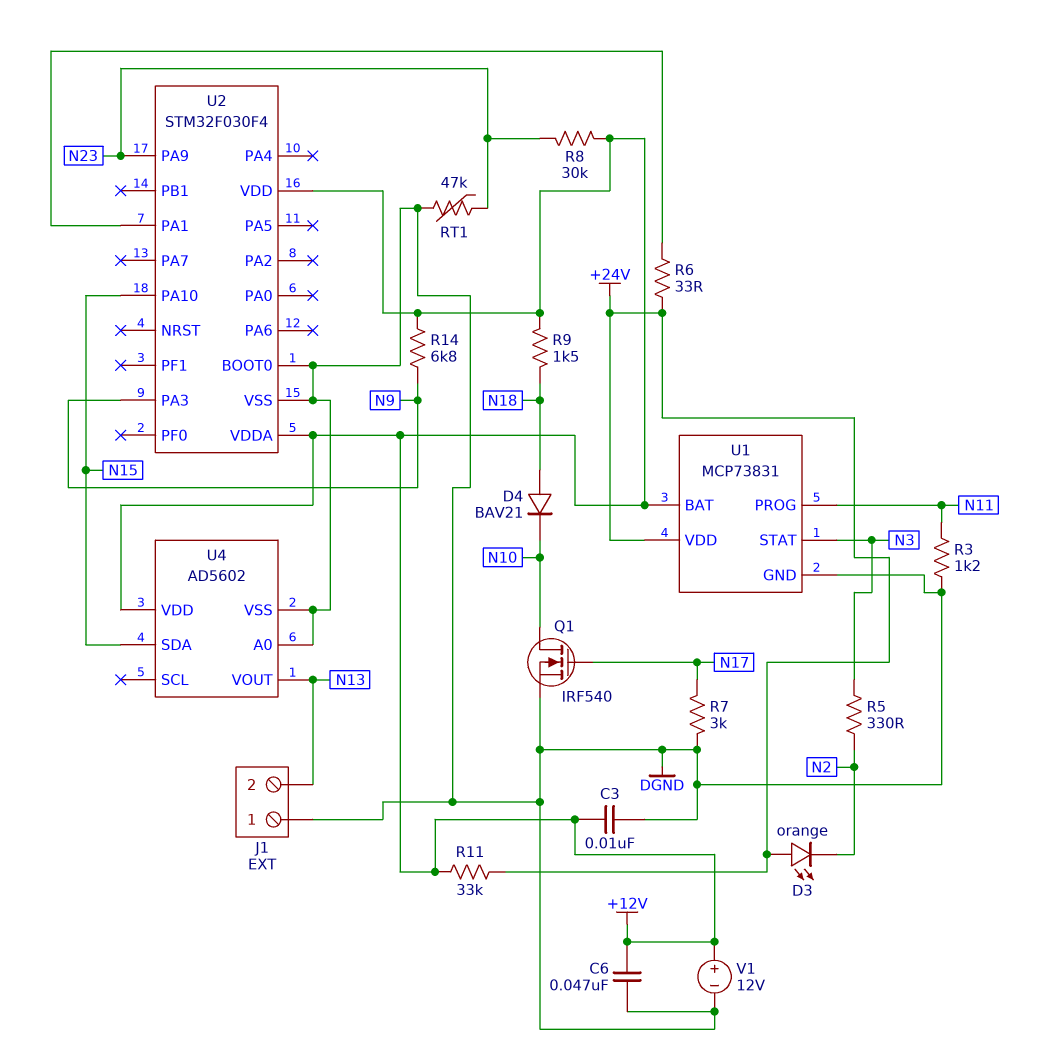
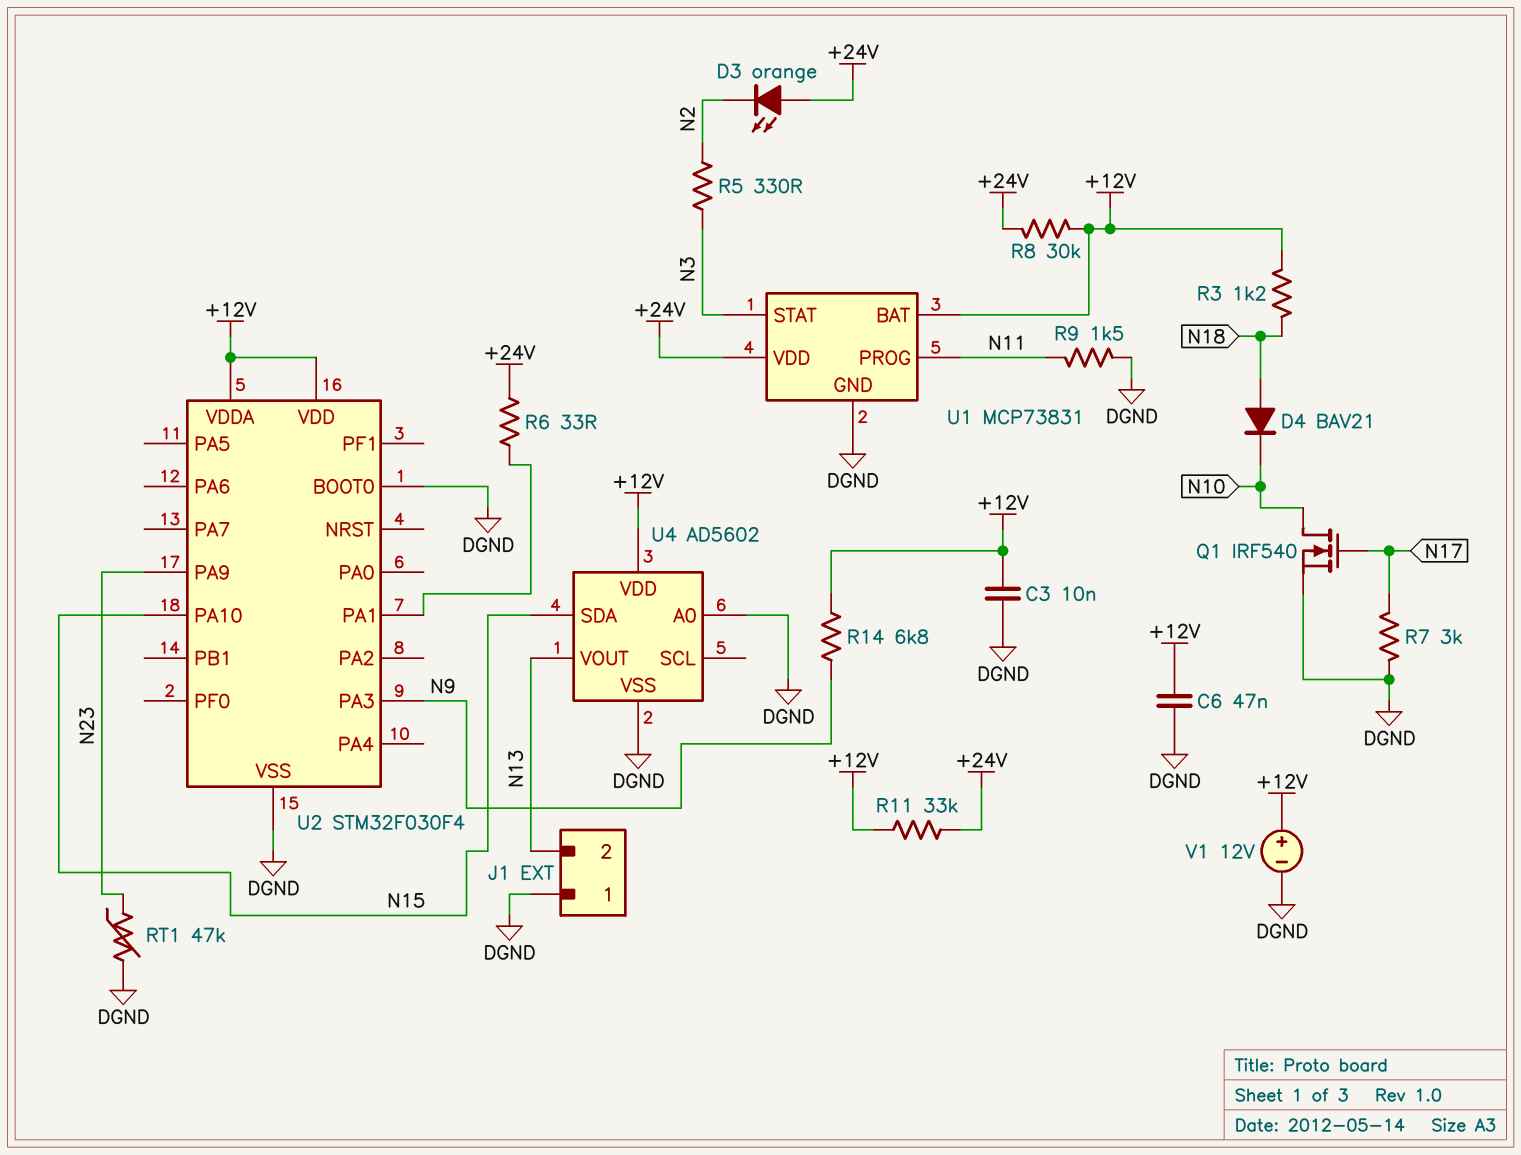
R3: 1.2k (DGND, N11) -> 1.2k (+12V, N18)
R8: 30k (+12V, N23) -> 30k (+12V, +24V)
R9: 1.5k (+12V, N18) -> 1.5k (DGND, N11)

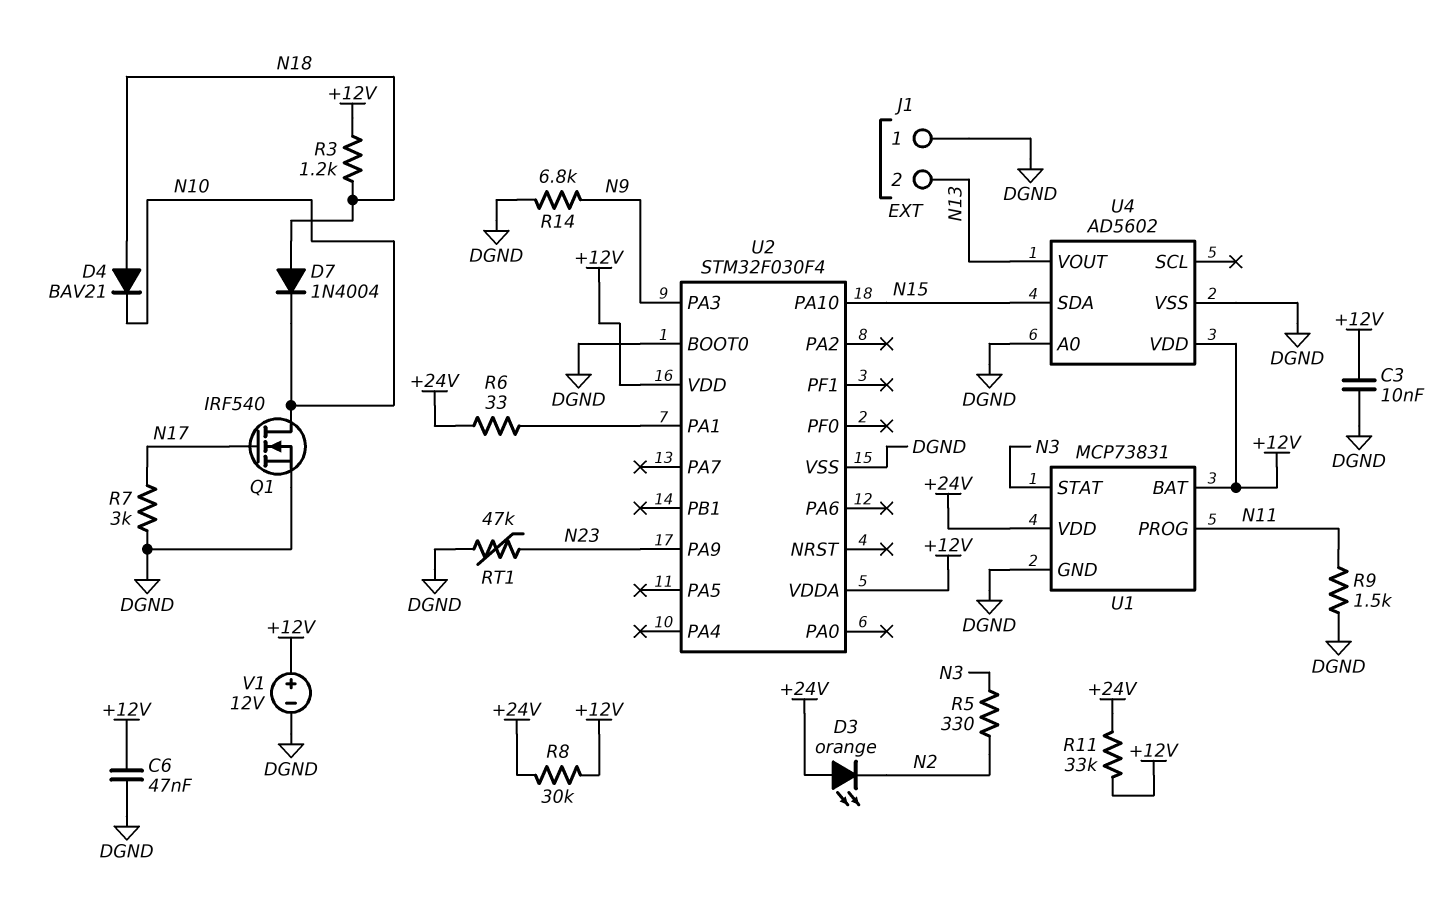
D7: none -> diode 1N4004 (A N18, K N10)
R14: 6.8k (+12V, N9) -> 6.8k (DGND, N9)

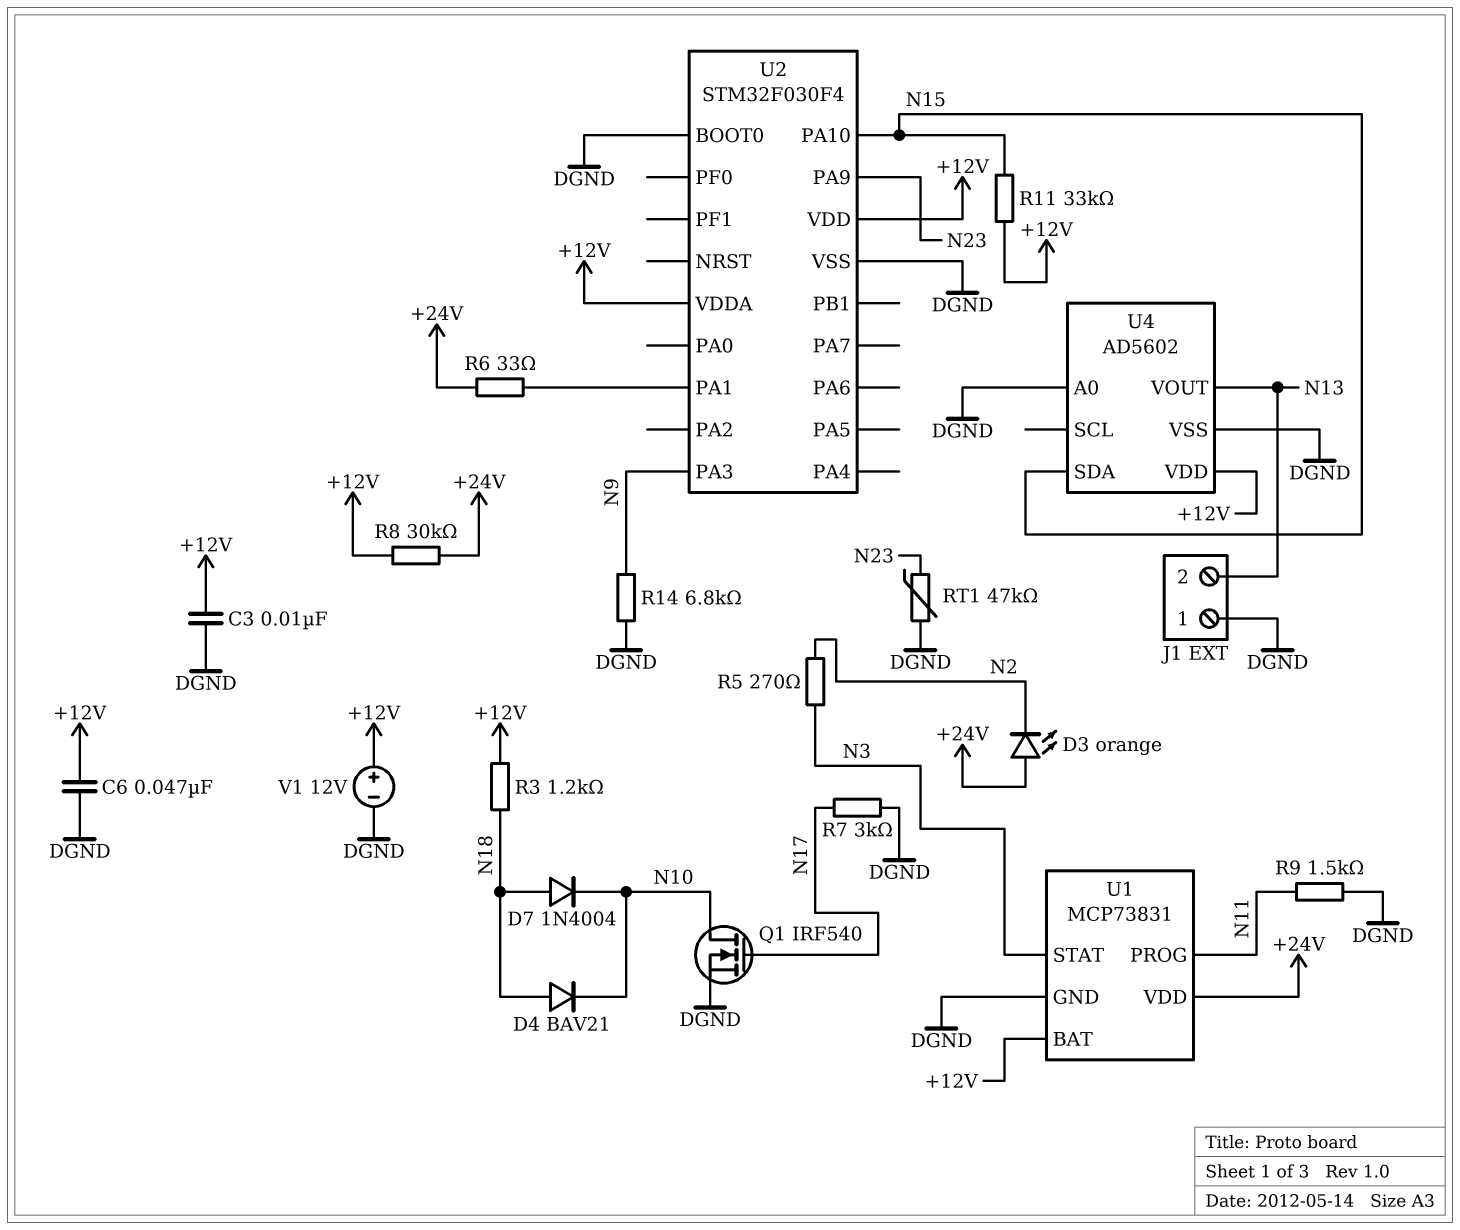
R5: 330 (N2, N3) -> 270 (N2, N3)
R11: 33k (+12V, +24V) -> 33k (+12V, N15)

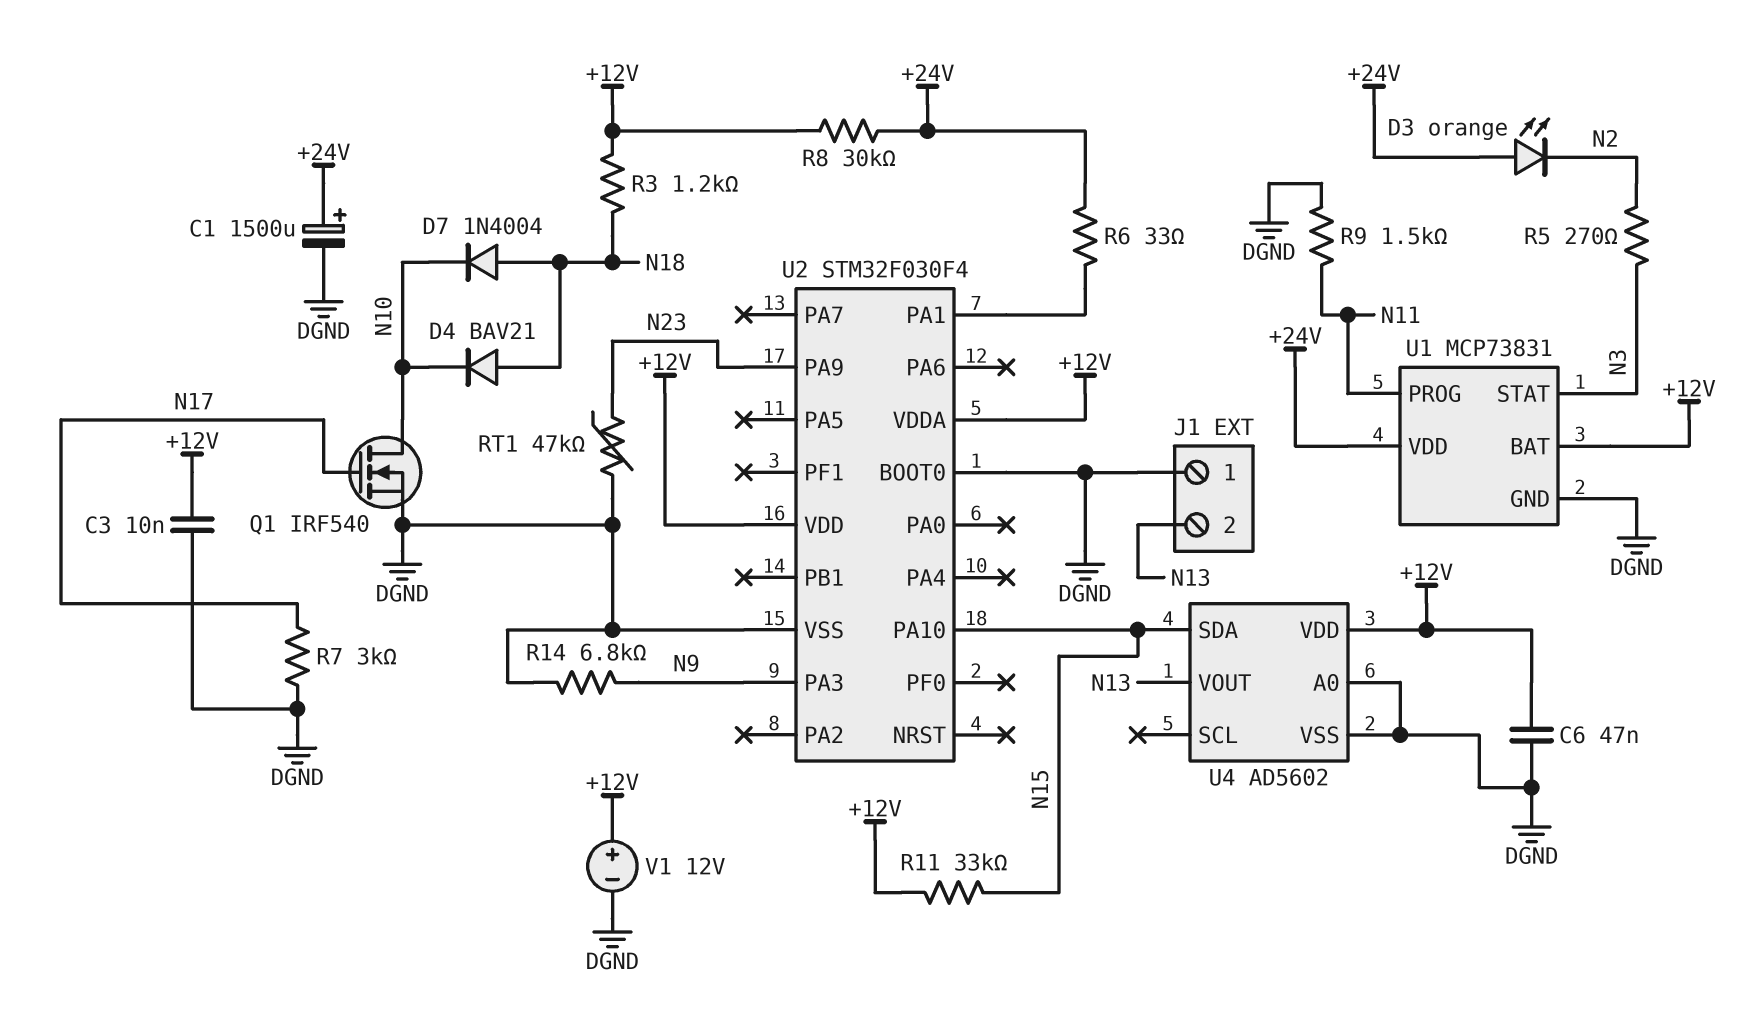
C1: none -> 1500uF (plus +24V, minus DGND)

